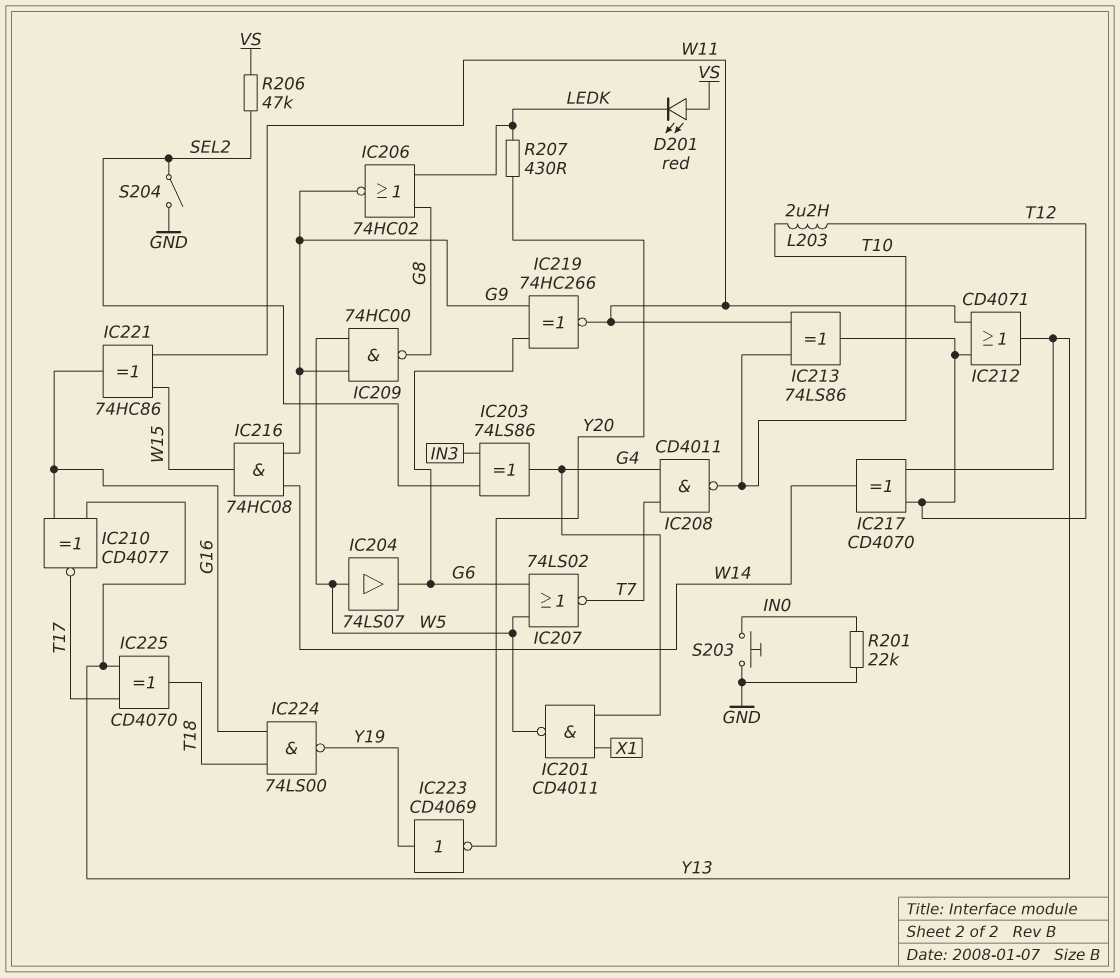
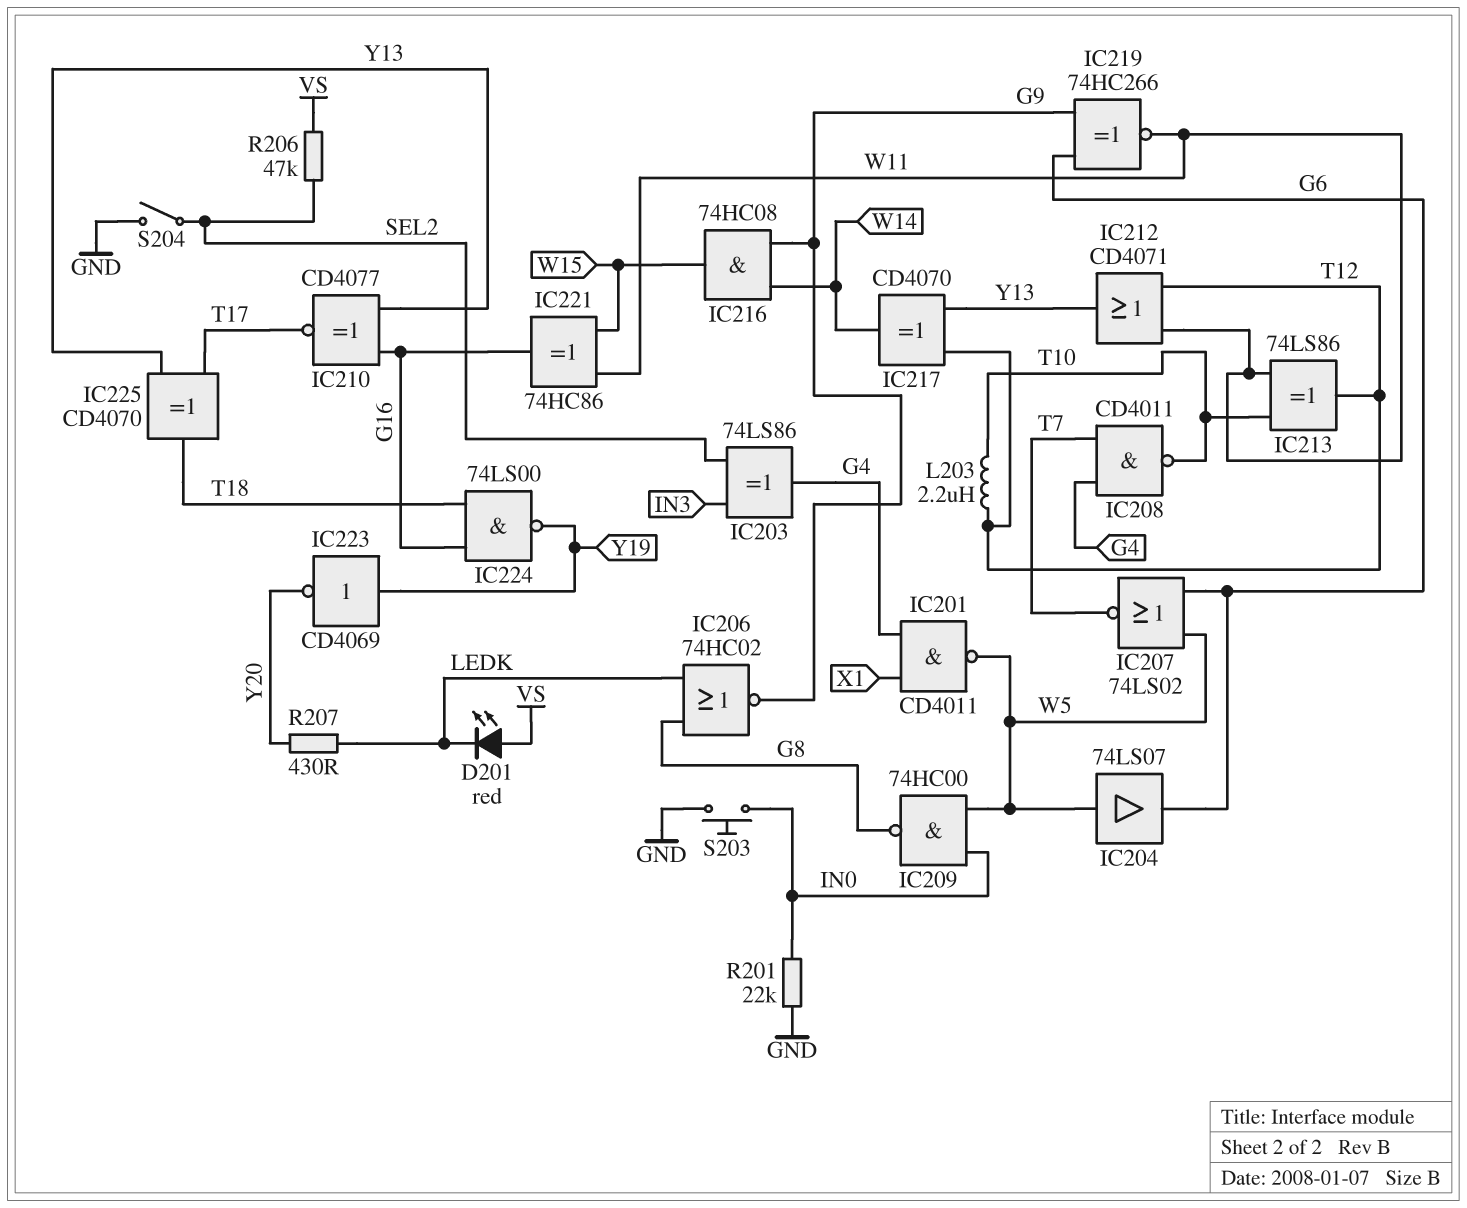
IC209: NAND 74HC00 (in G9, in W5, out G8) -> NAND 74HC00 (in IN0, in W5, out G8)

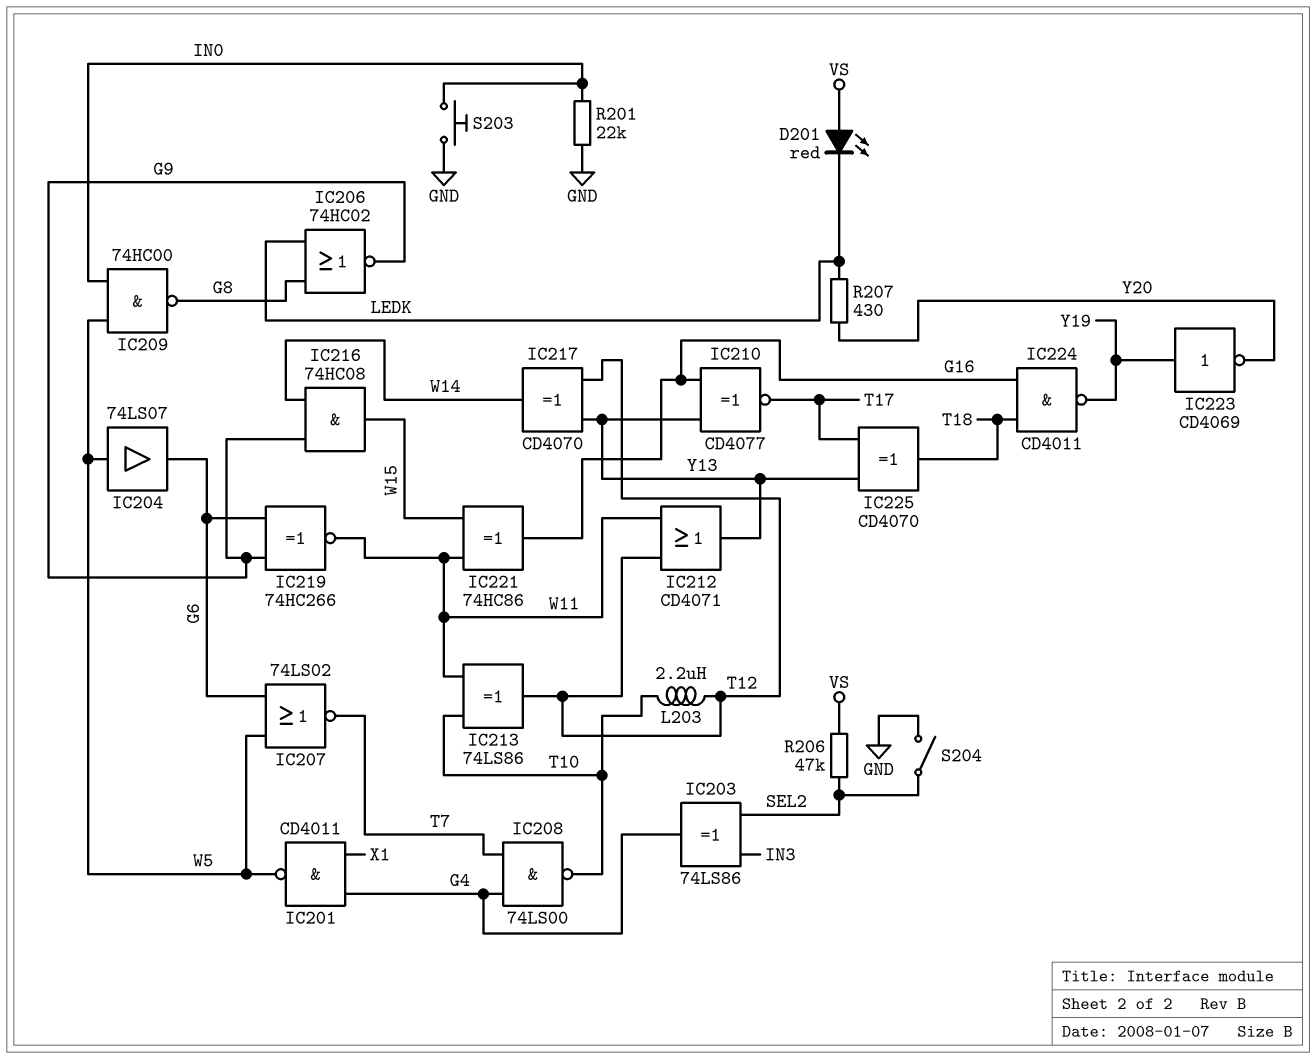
IC208: NAND CD4011 (in G4, in T7, out T10) -> NAND 74LS00 (in G4, in T7, out T10)
IC224: NAND 74LS00 (in G16, in T18, out Y19) -> NAND CD4011 (in G16, in T18, out Y19)

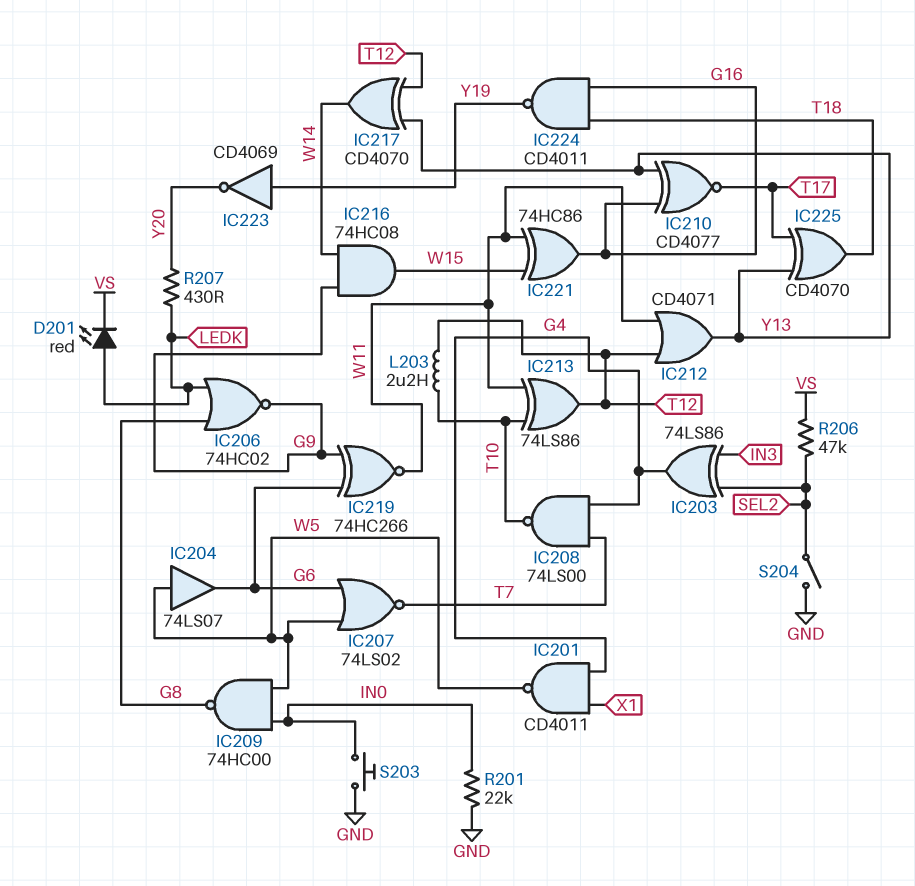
D201: LED red (A VS, K LEDK) -> LED red (A LEDK, K VS)

